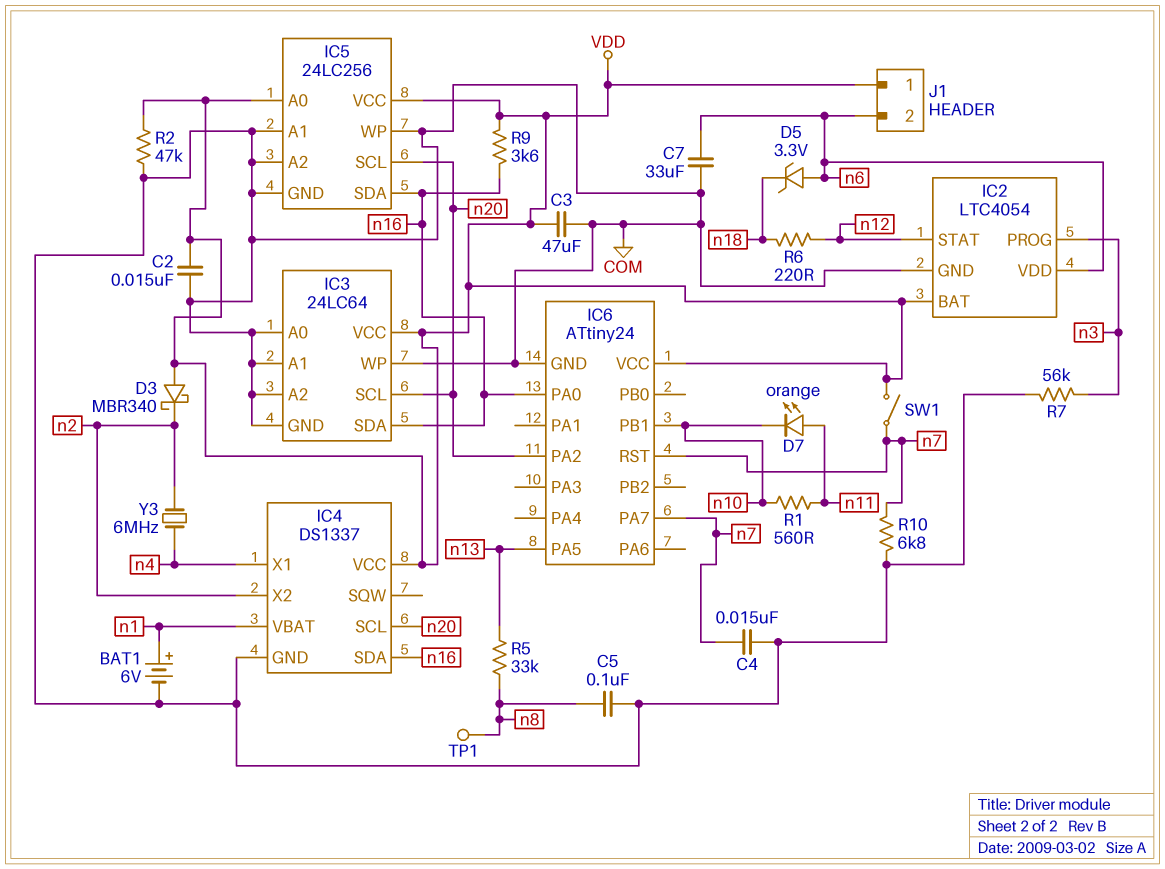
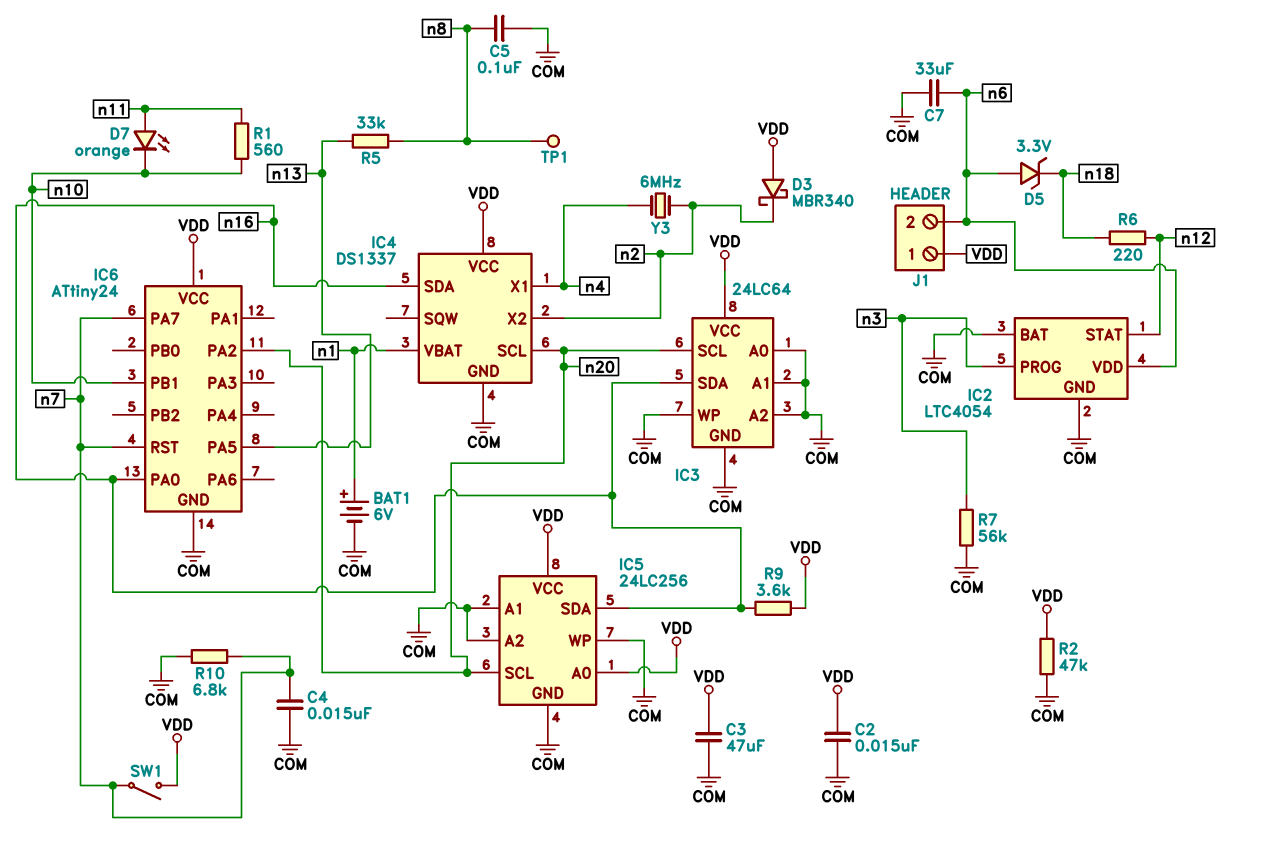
IC2 pin BAT: VDD -> COM

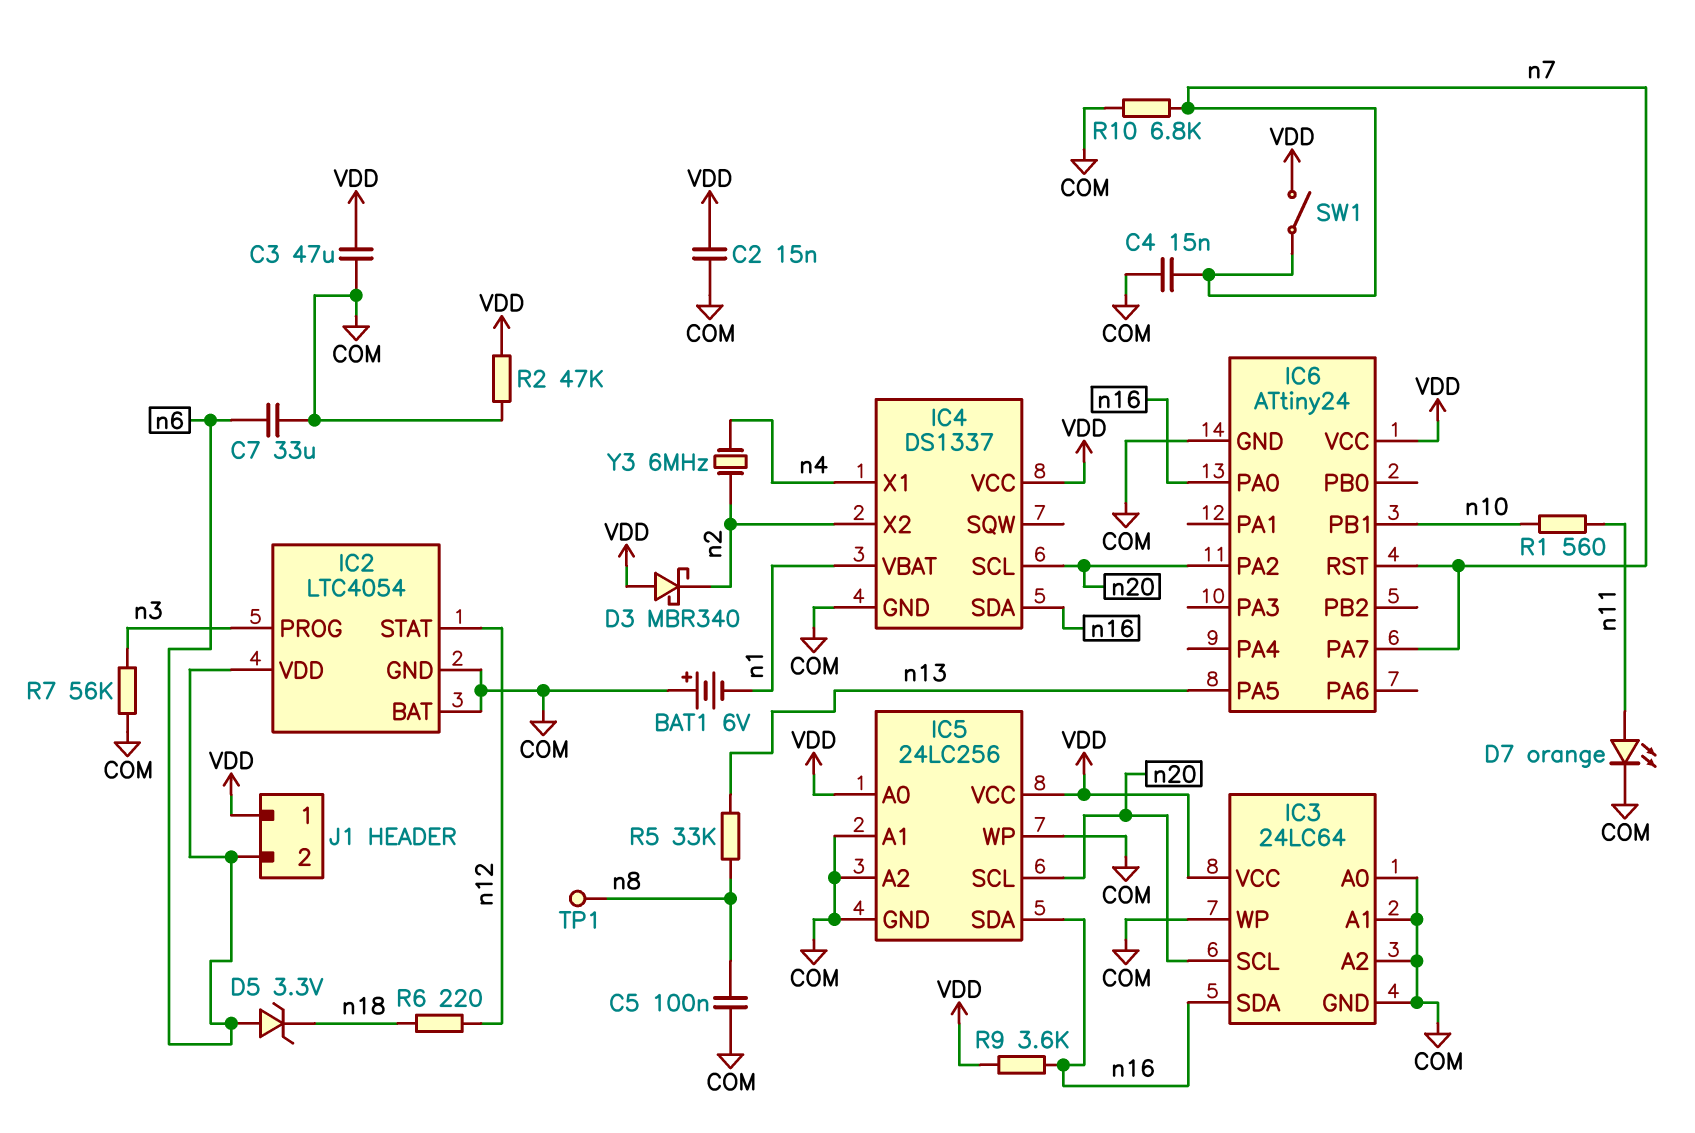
BAT1: 6V (plus n1, minus COM) -> 6V (plus COM, minus n1)
D7: LED orange (A n11, K n10) -> LED orange (A n11, K COM)

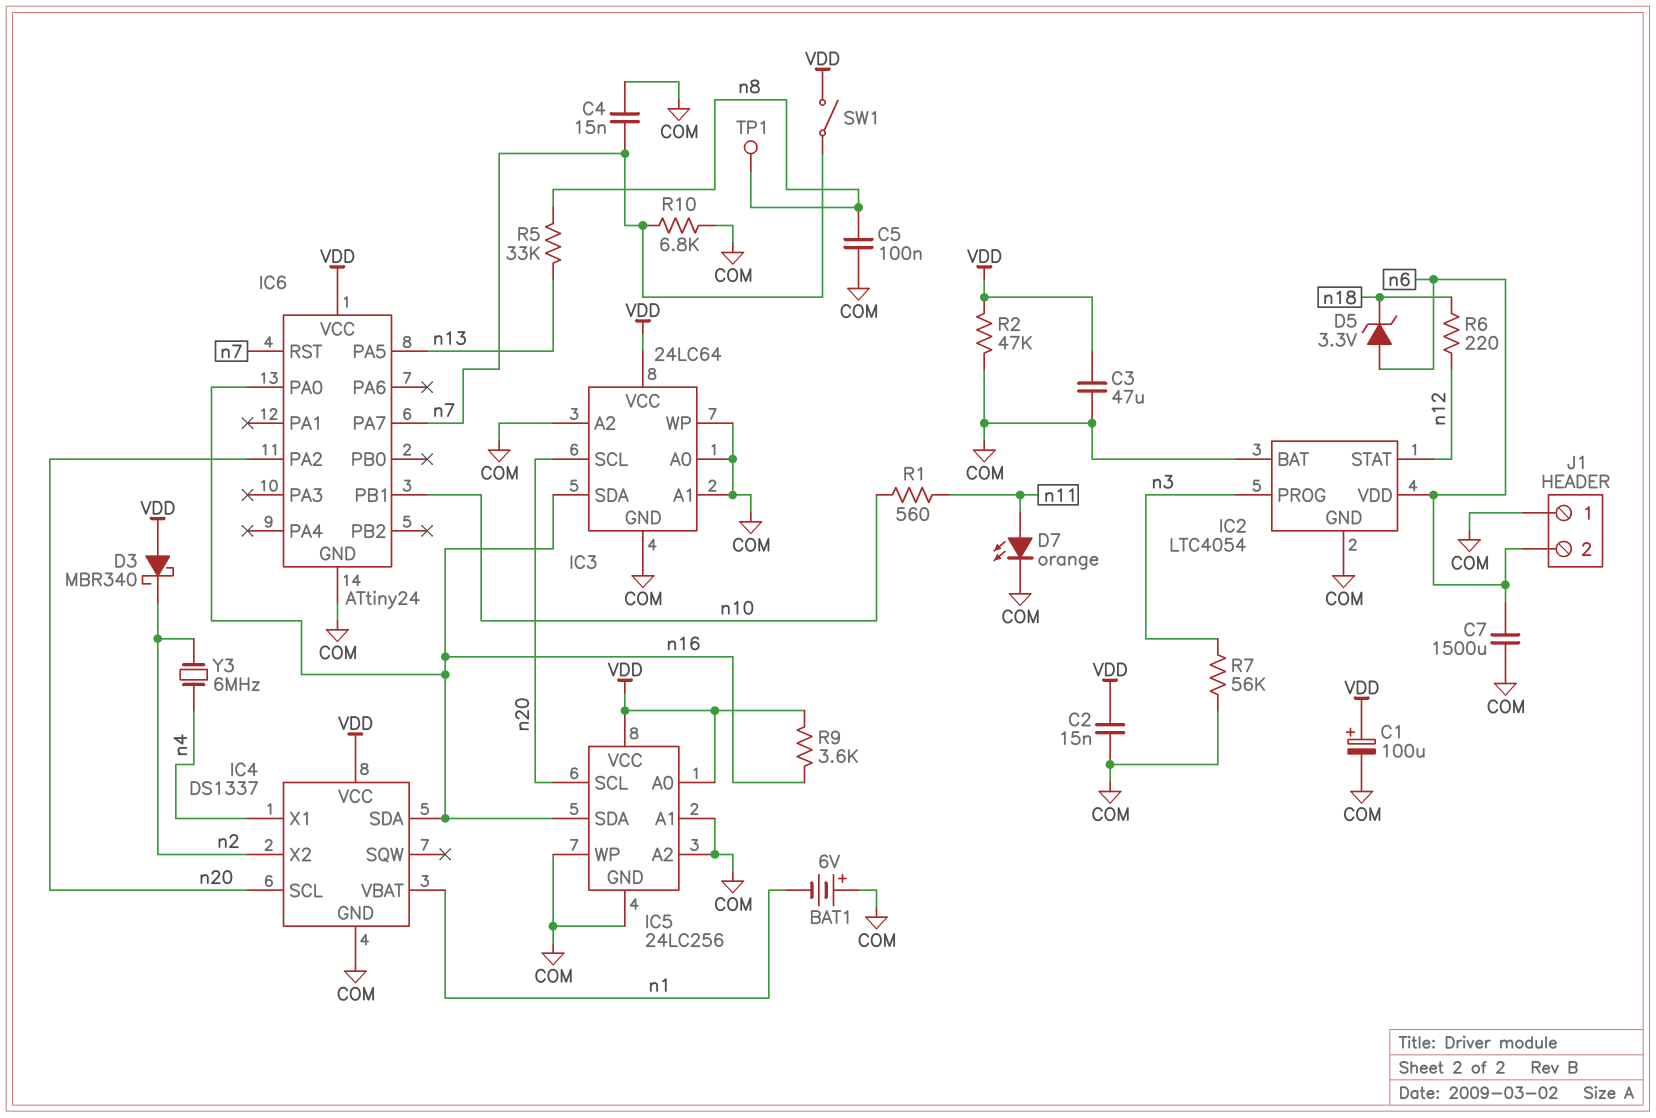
C1: none -> 100uF (plus VDD, minus COM)
C7: 33uF (COM, n6) -> 1500uF (COM, n6)
J1 pin 1: VDD -> COM

